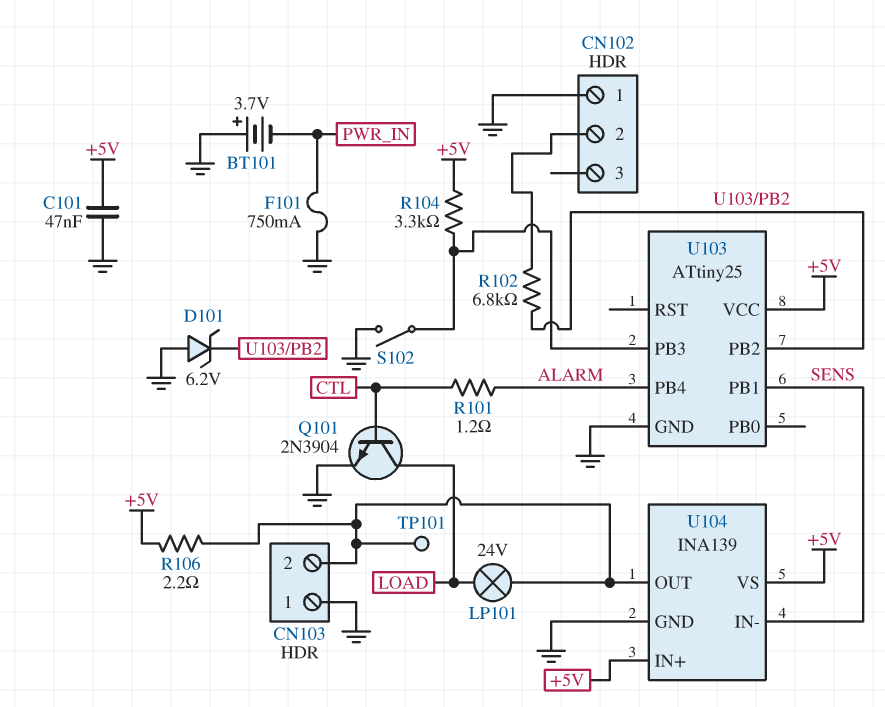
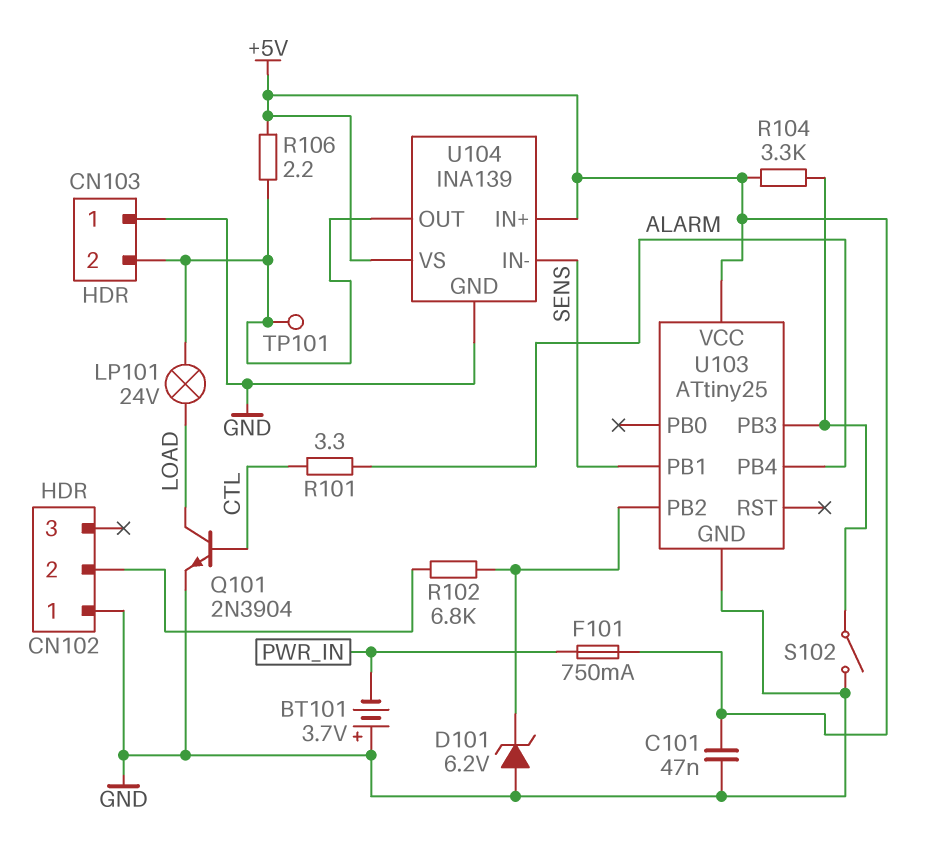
F101: 750mA (GND, PWR_IN) -> 750mA (+5V, PWR_IN)
R101: 1.2 (ALARM, CTL) -> 3.3 (ALARM, CTL)

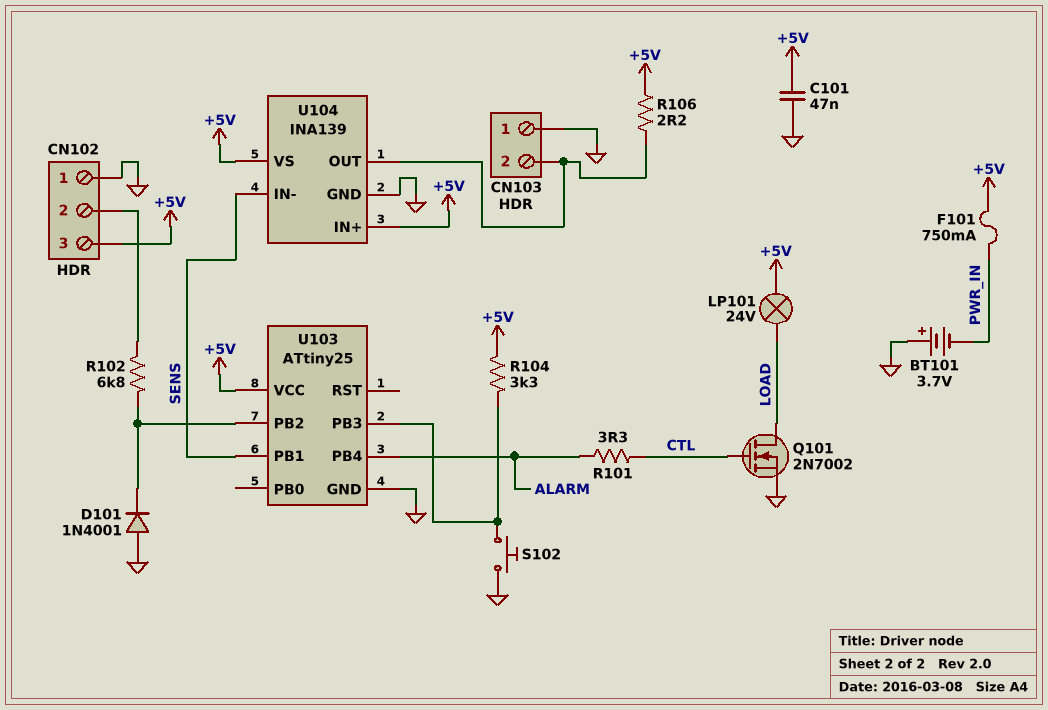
CN102 pin 3: none -> +5V
D101: zener 6.2V (A GND, K U103/PB2) -> diode 1N4001 (A GND, K U103/PB2)
LP101: lamp 24V (CN103/2, LOAD) -> lamp 24V (+5V, LOAD)
Q101: NPN 2N3904 (B CTL, C LOAD, E GND) -> NMOS 2N7002 (G CTL, D LOAD, S GND)
S102: switch (GND, U103/PB3) -> button (GND, U103/PB3)
TP101: test point (CN103/2) -> none

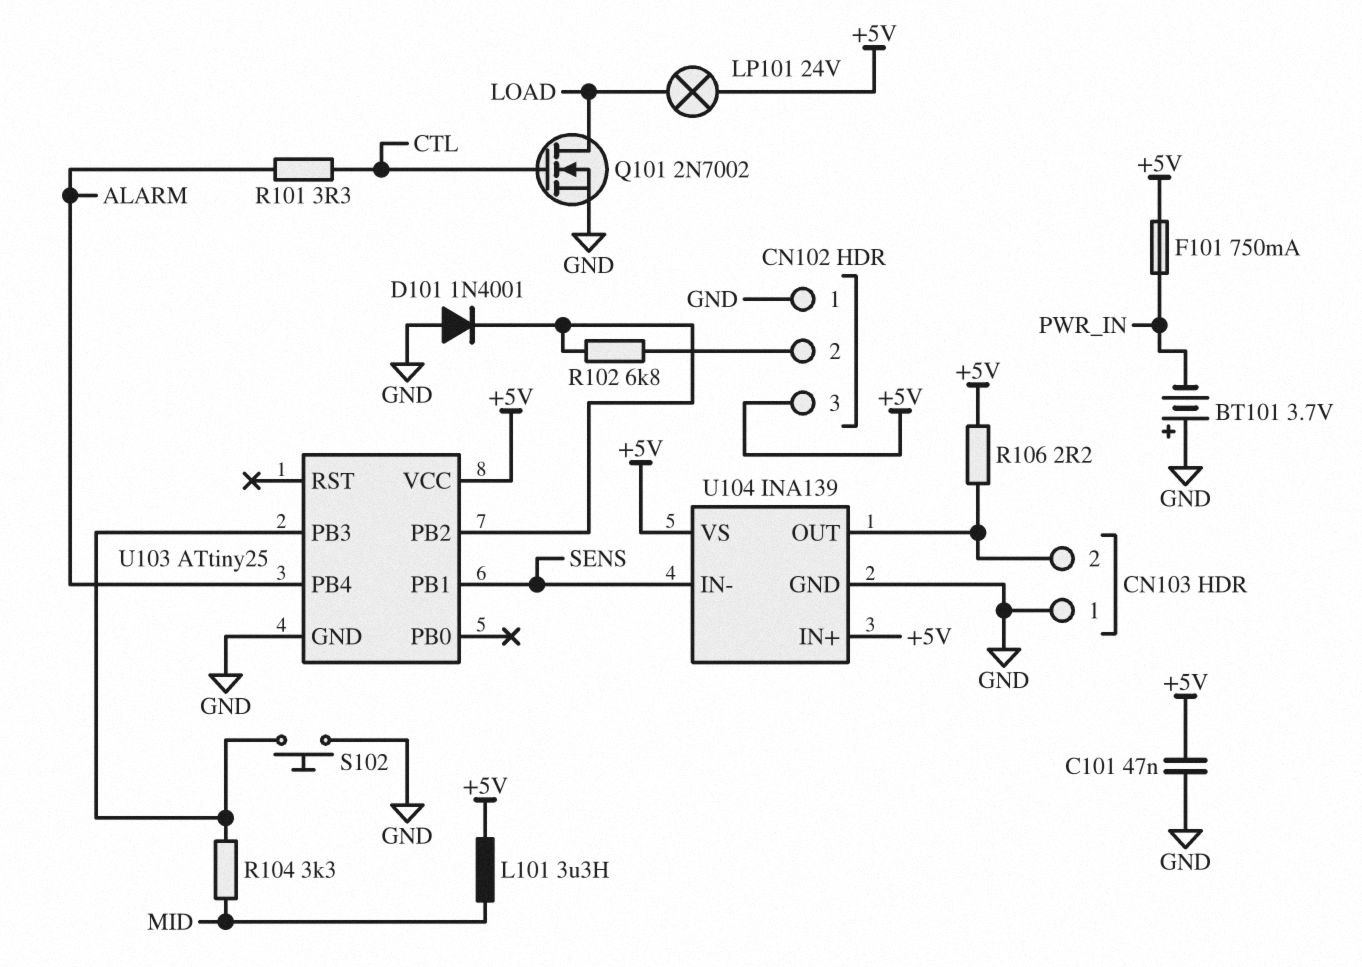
L101: none -> 3.3uH (+5V, MID)
R104: 3.3k (+5V, U103/PB3) -> 3.3k (MID, U103/PB3)

